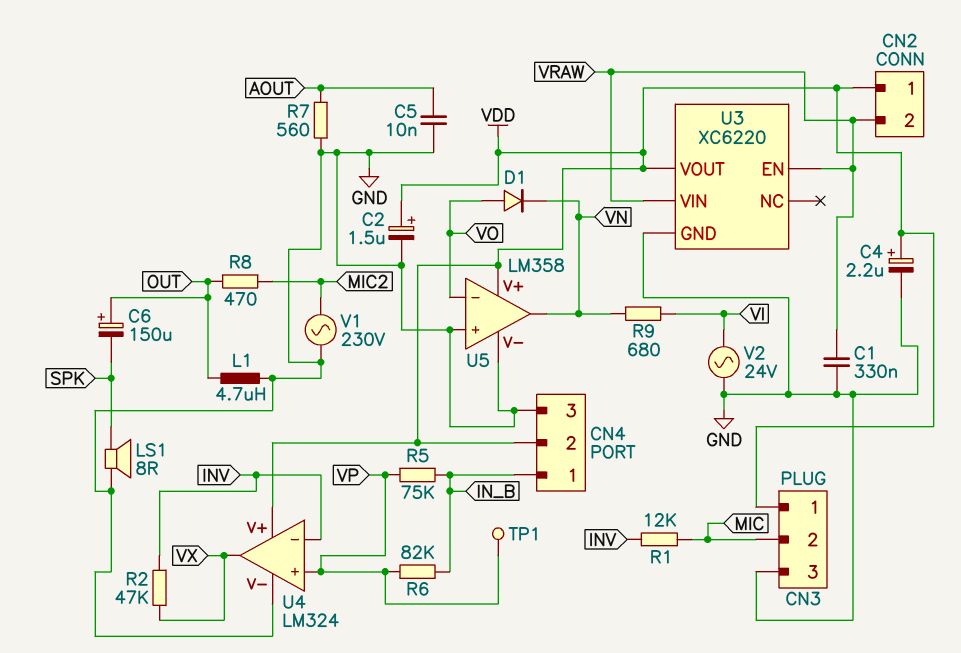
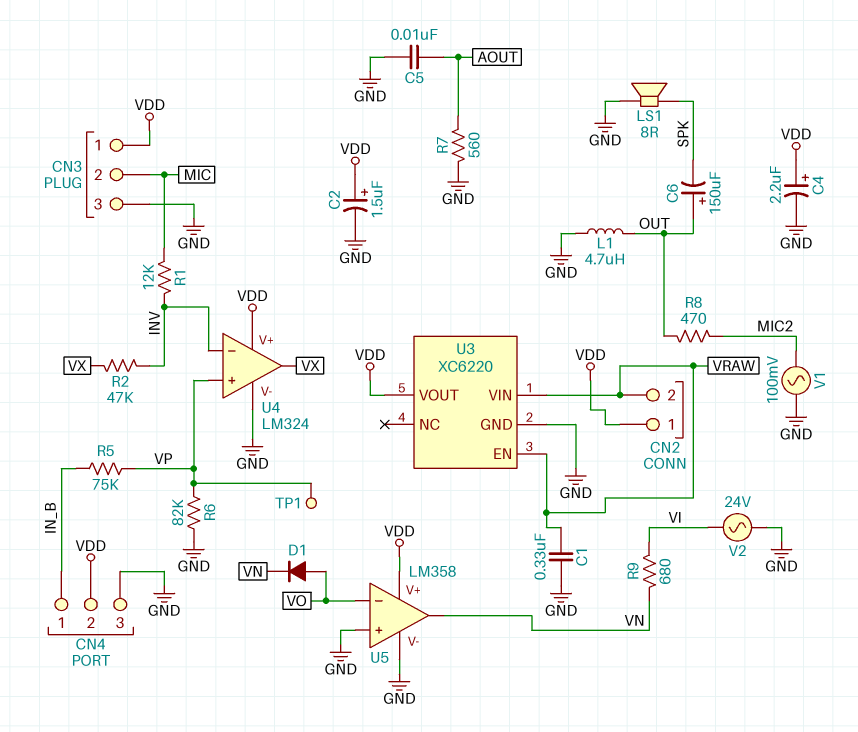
R6: 82k (IN_B, VP) -> 82k (GND, VP)
V1: AC 230V (GND, MIC2) -> AC 100mV (GND, MIC2)

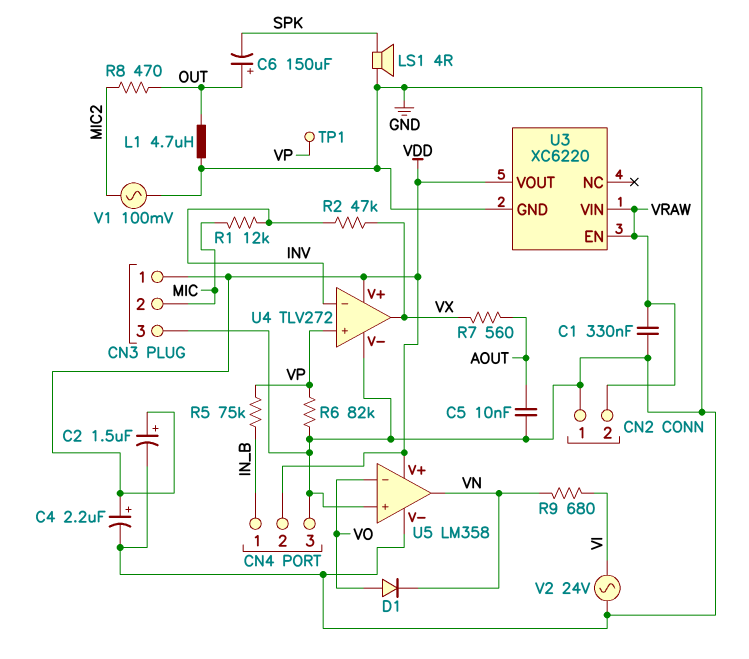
CN2 pin 1: VDD -> GND
LS1: speaker 8R (GND, SPK) -> speaker 4R (GND, SPK)
R7: 560 (AOUT, GND) -> 560 (AOUT, VX)
U4: LM324 -> TLV272

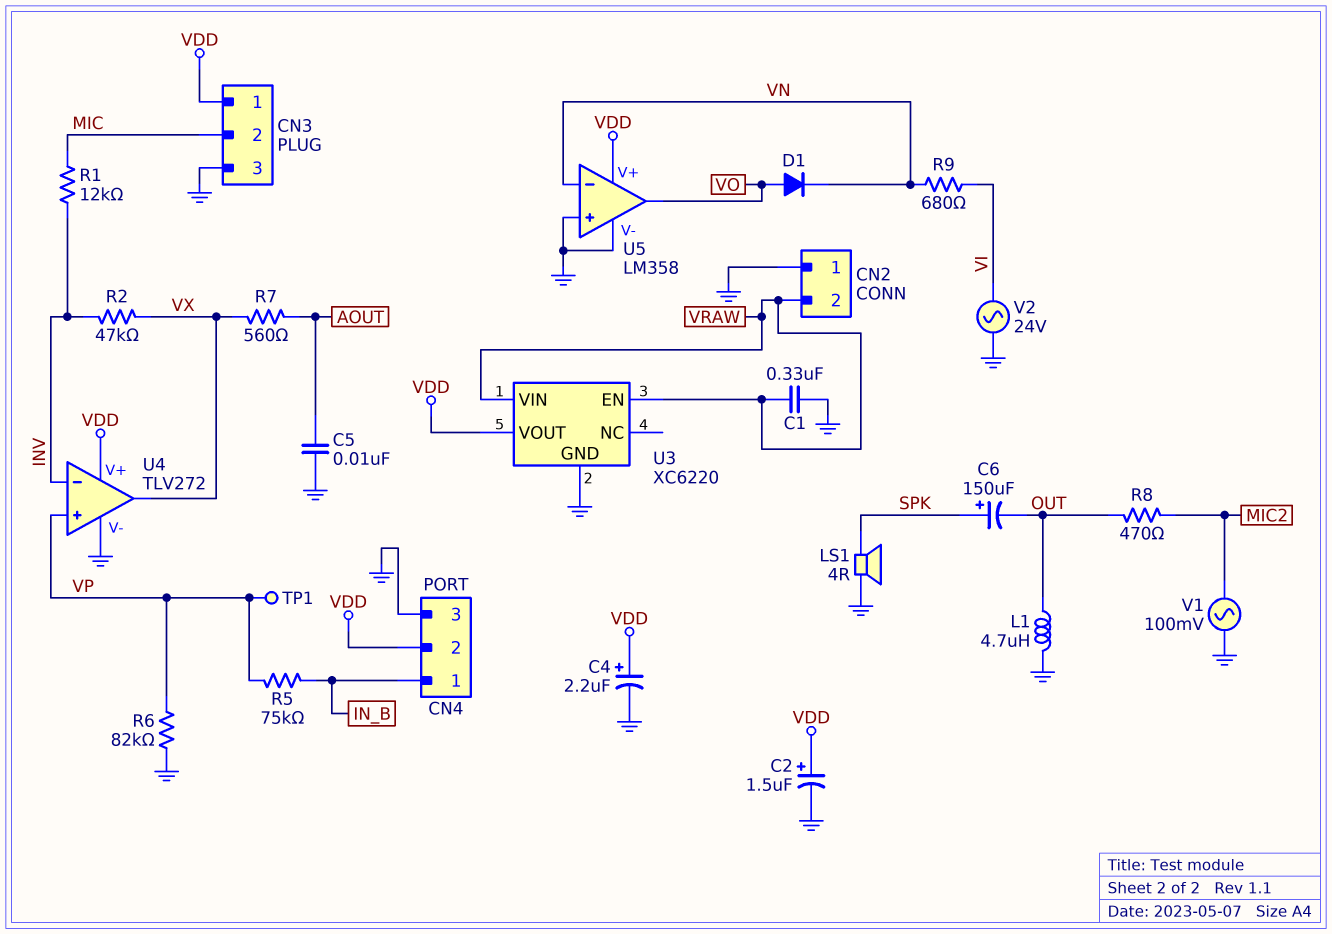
C6: 150uF (plus OUT, minus SPK) -> 150uF (plus SPK, minus OUT)
U5 pin in-: VO -> VN
U5 pin out: VN -> VO

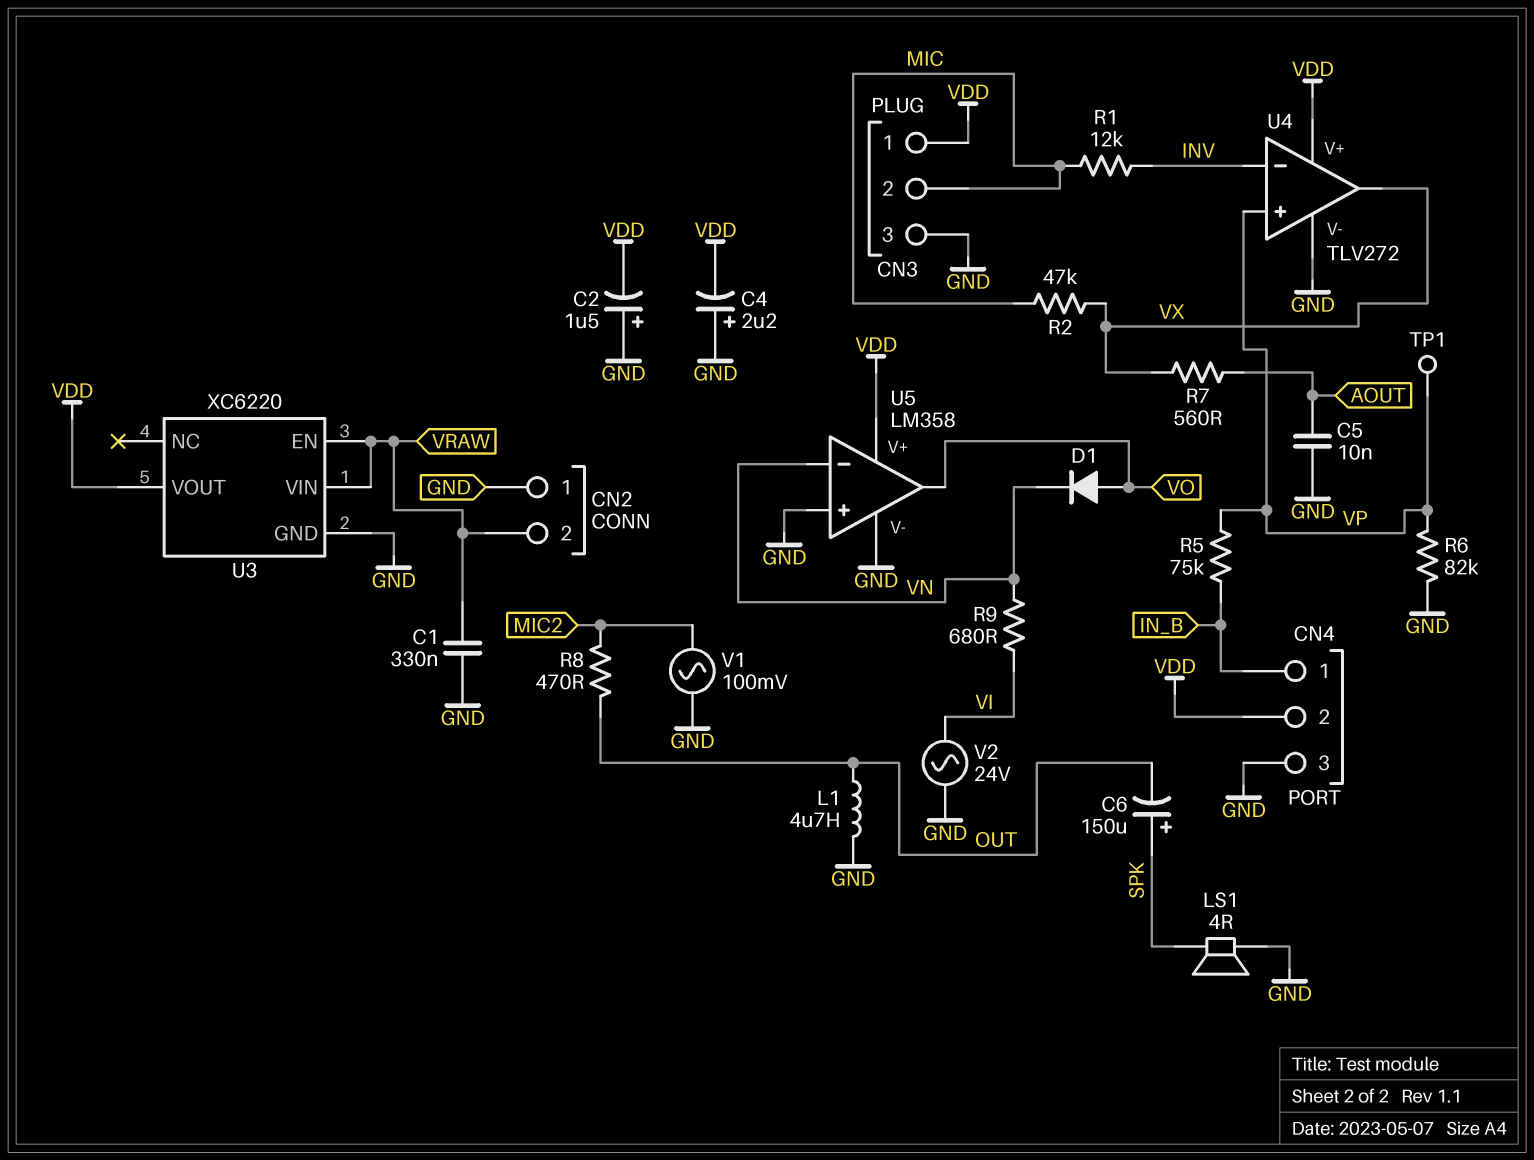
C2: 1.5uF (plus VDD, minus GND) -> 1.5uF (plus GND, minus VDD)
C4: 2.2uF (plus VDD, minus GND) -> 2.2uF (plus GND, minus VDD)
R2: 47k (INV, VX) -> 47k (MIC, VX)

